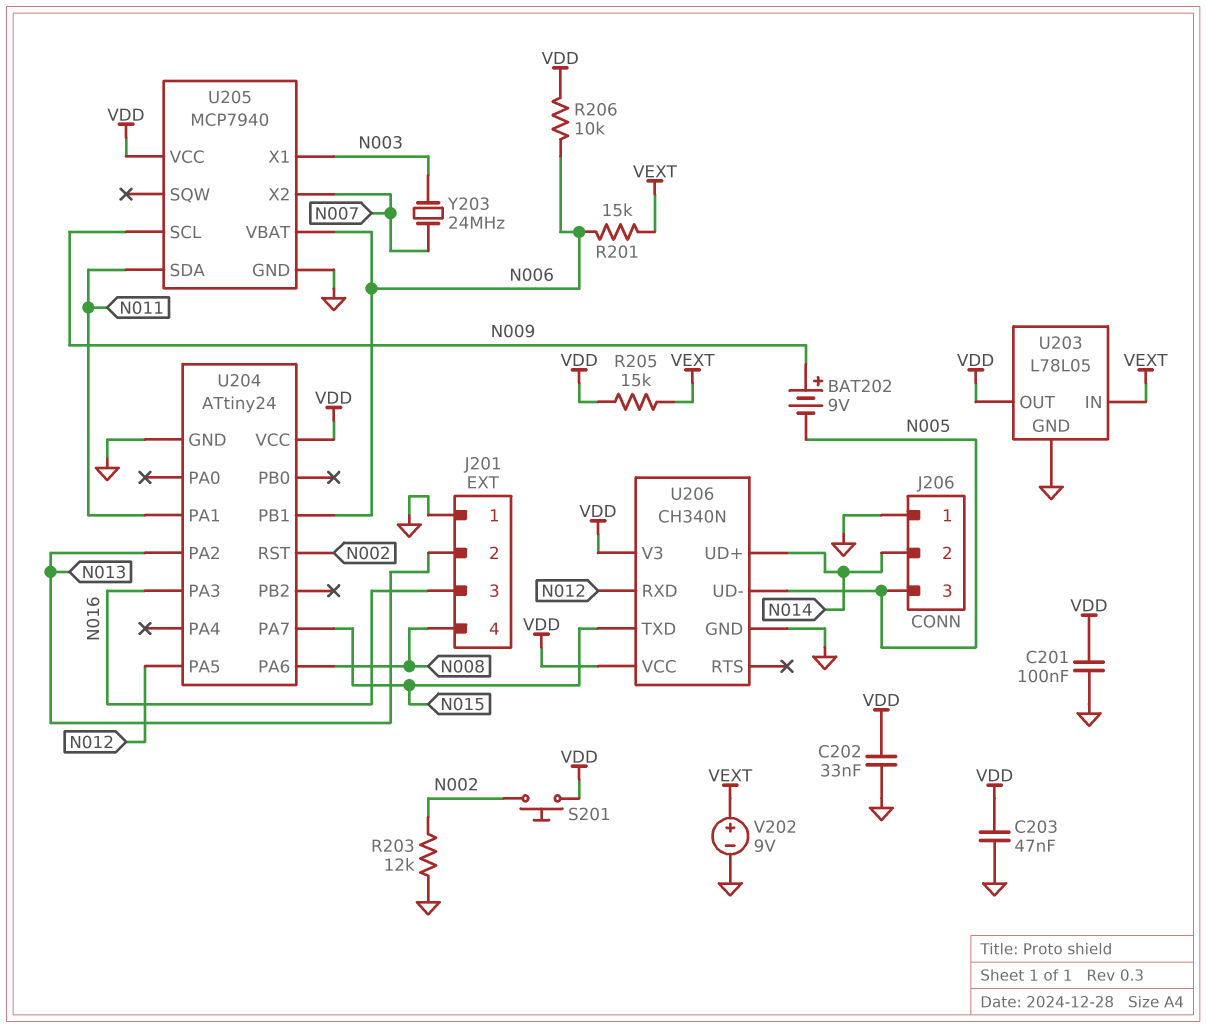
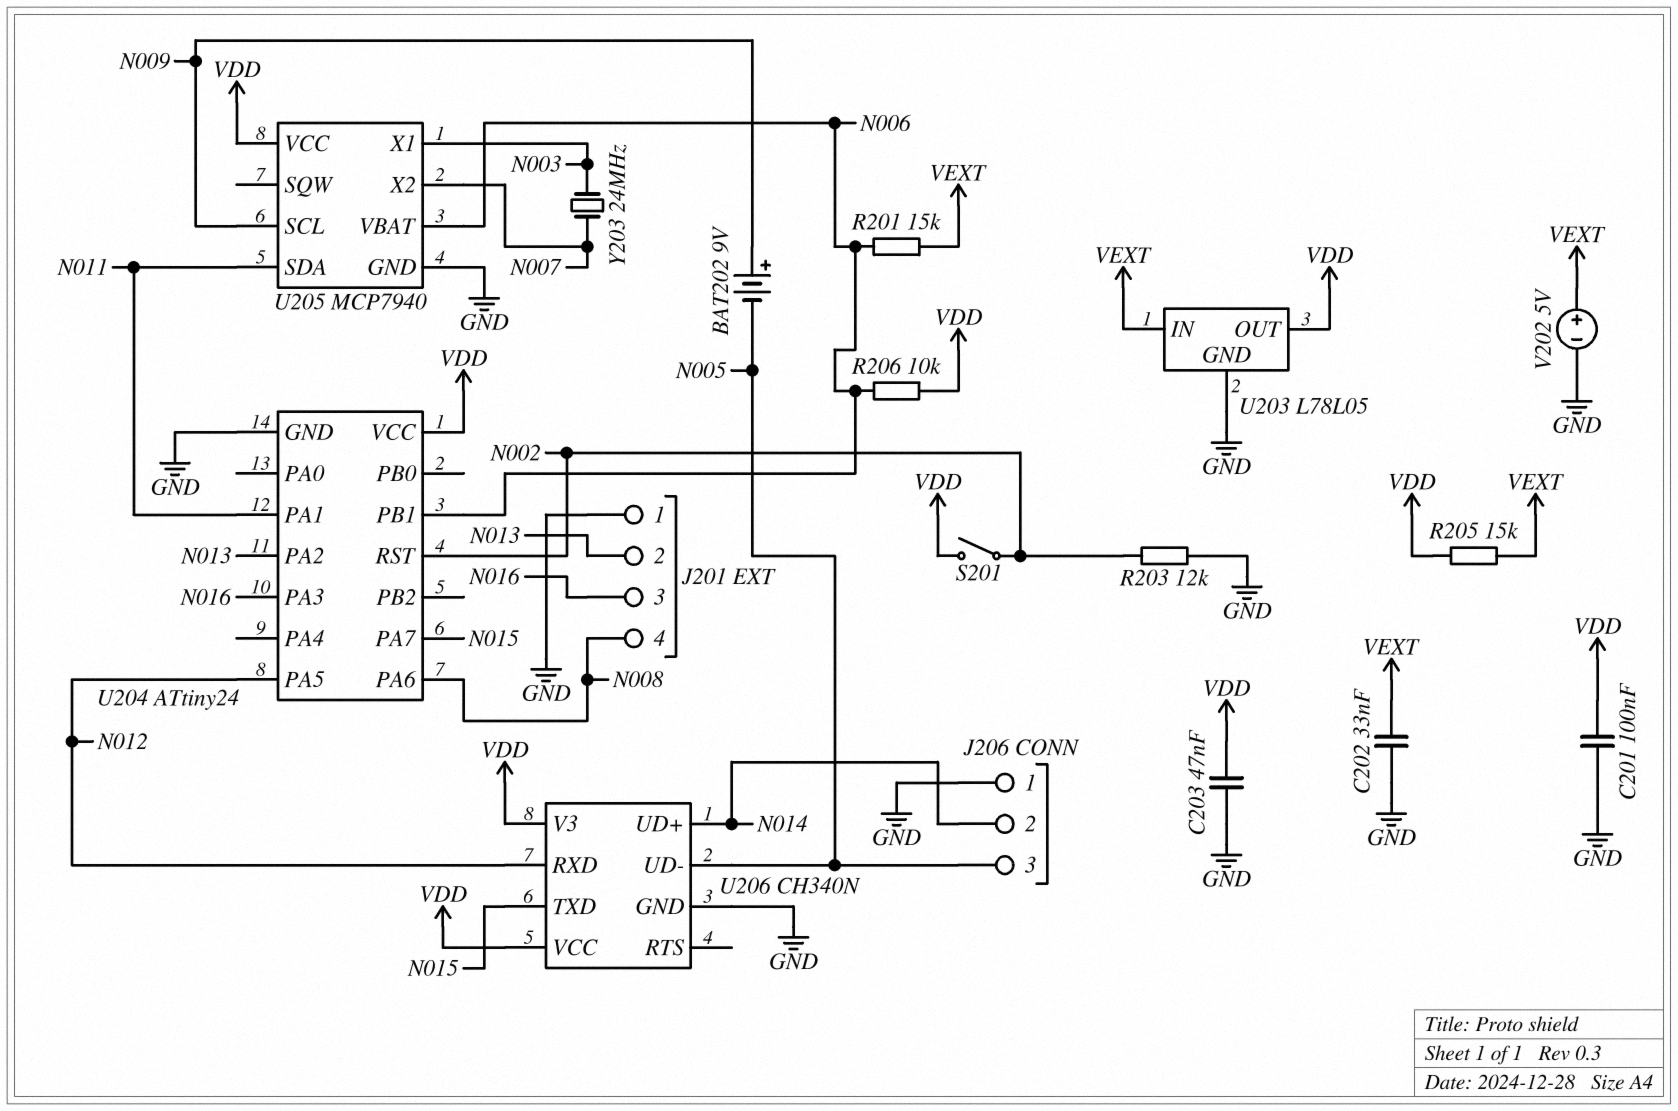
C202: 33nF (GND, VDD) -> 33nF (GND, VEXT)
S201: button (N002, VDD) -> switch (N002, VDD)
V202: 9V (plus VEXT, minus GND) -> 5V (plus VEXT, minus GND)

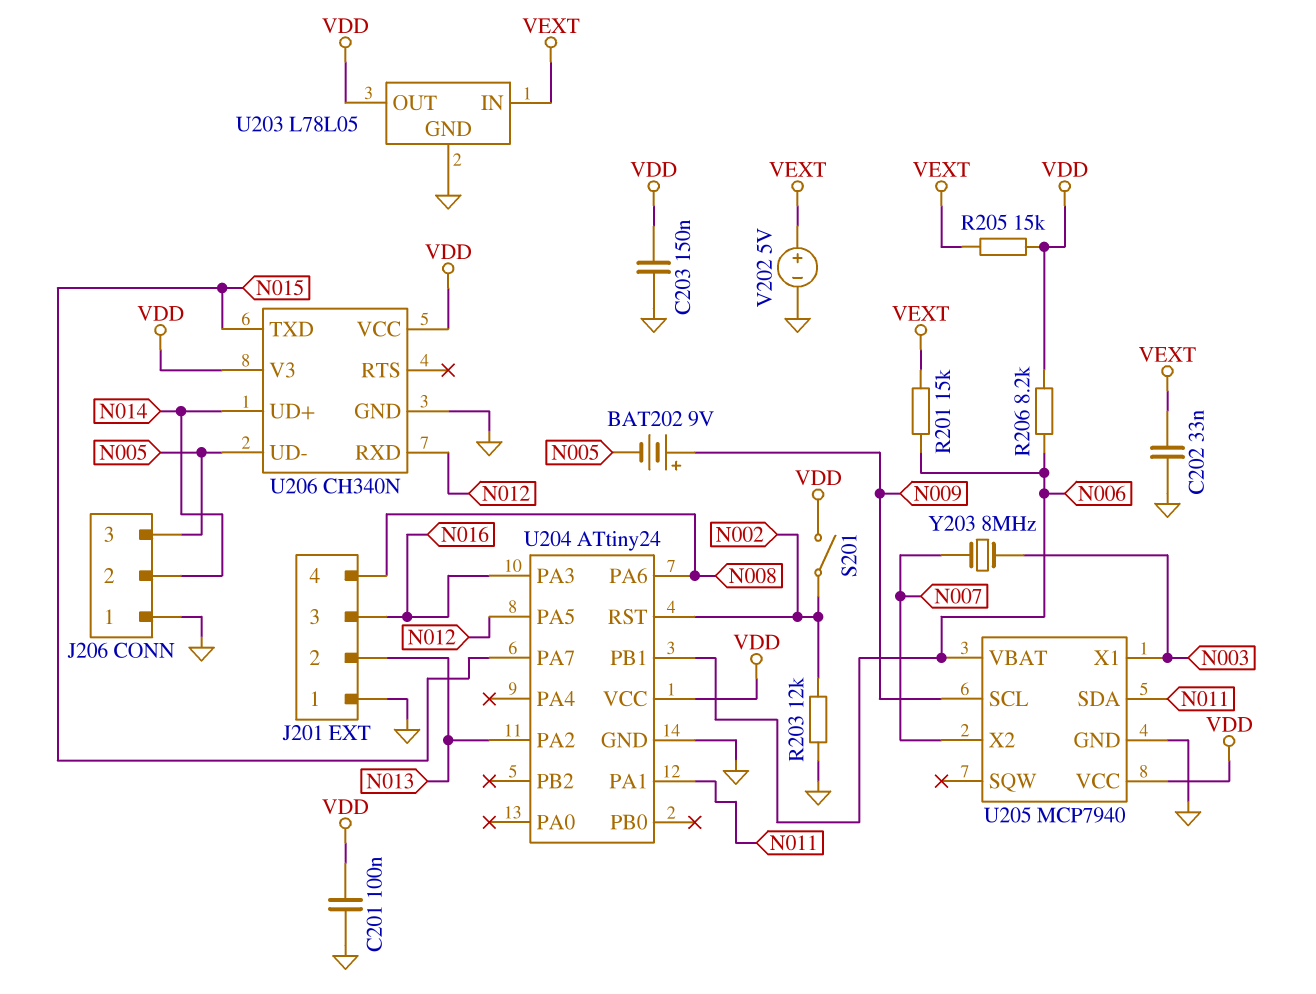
C203: 47nF (GND, VDD) -> 150nF (GND, VDD)
R206: 10k (N006, VDD) -> 8.2k (N006, VDD)
Y203: 24MHz (N003, N007) -> 8MHz (N003, N007)

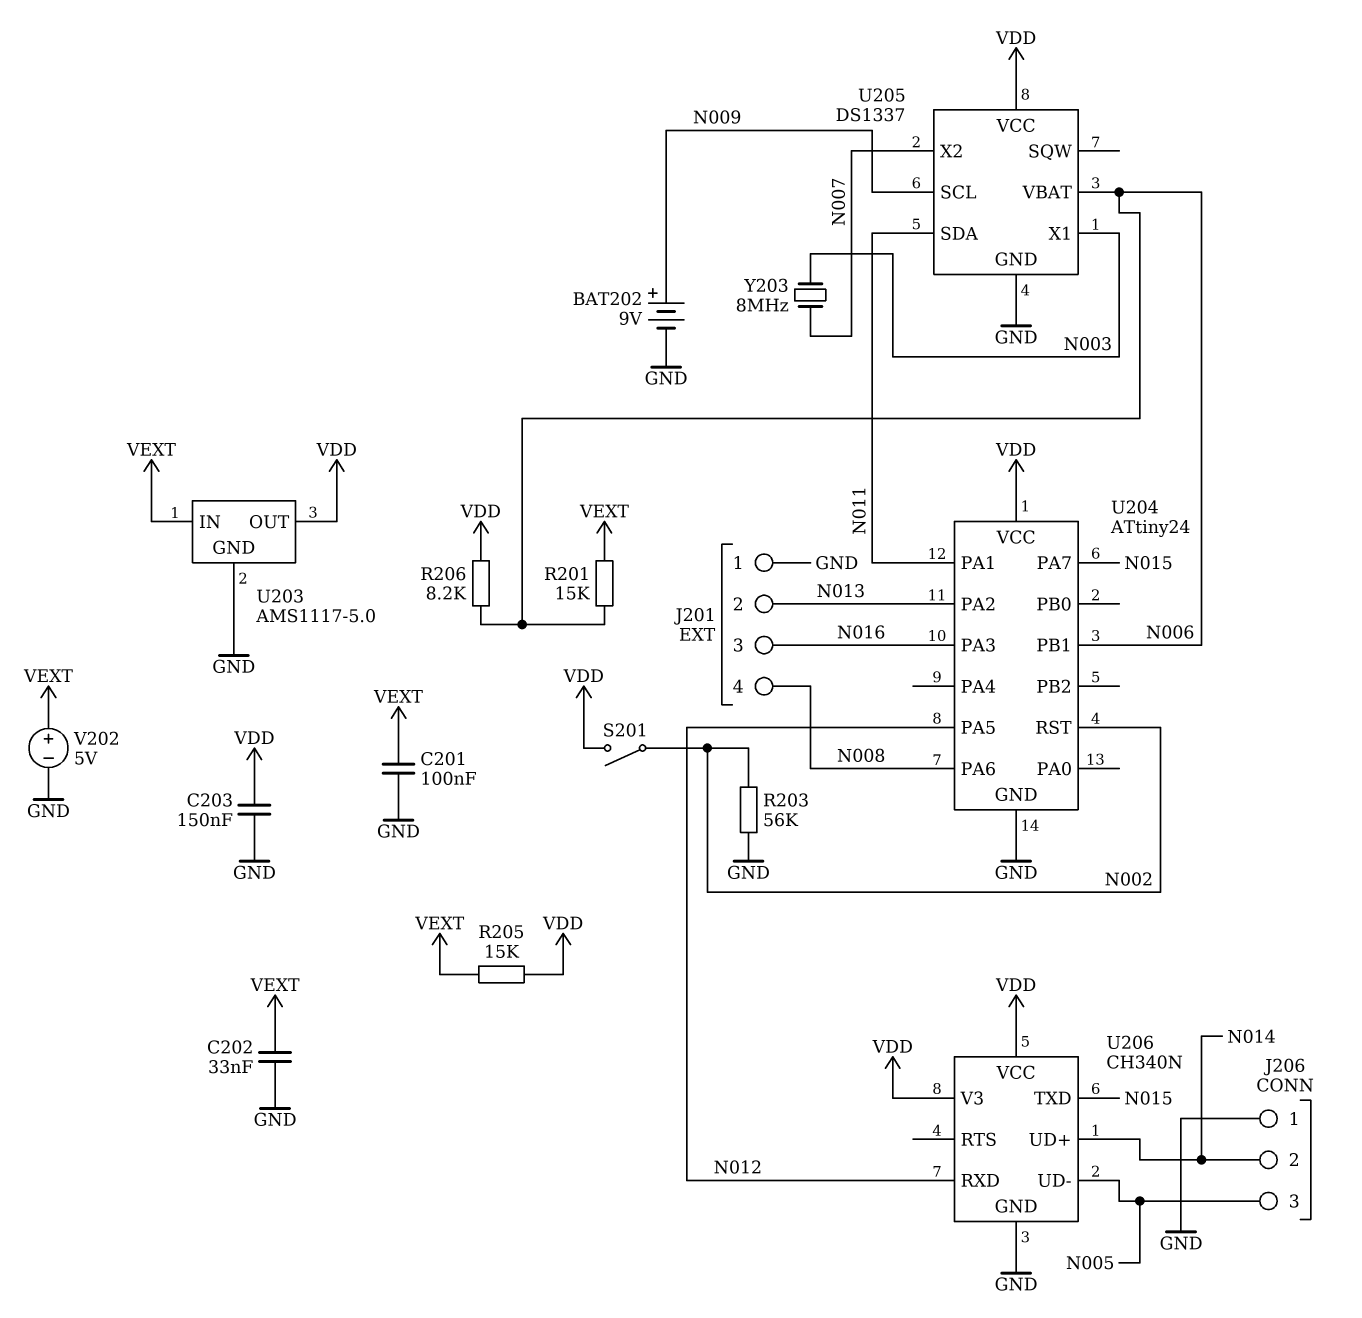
BAT202: 9V (plus N009, minus N005) -> 9V (plus N009, minus GND)
C201: 100nF (GND, VDD) -> 100nF (GND, VEXT)
R203: 12k (GND, N002) -> 56k (GND, N002)
U203: L78L05 -> AMS1117-5.0
U205: MCP7940 -> DS1337

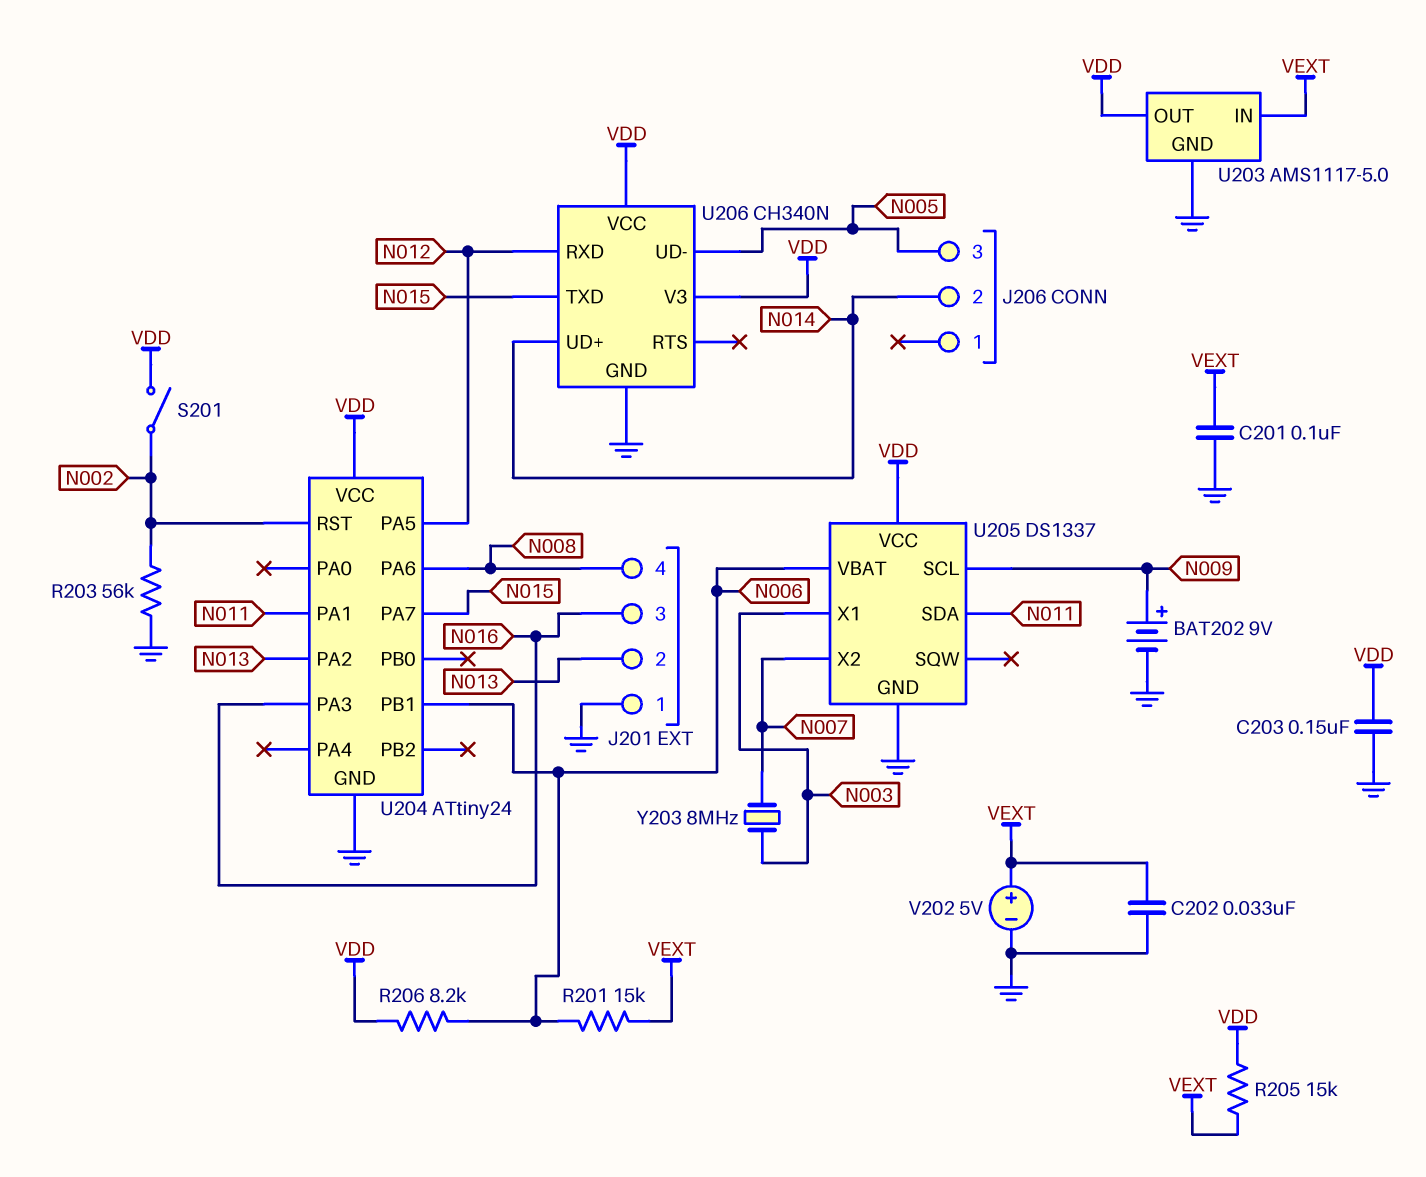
J206 pin 1: GND -> none

